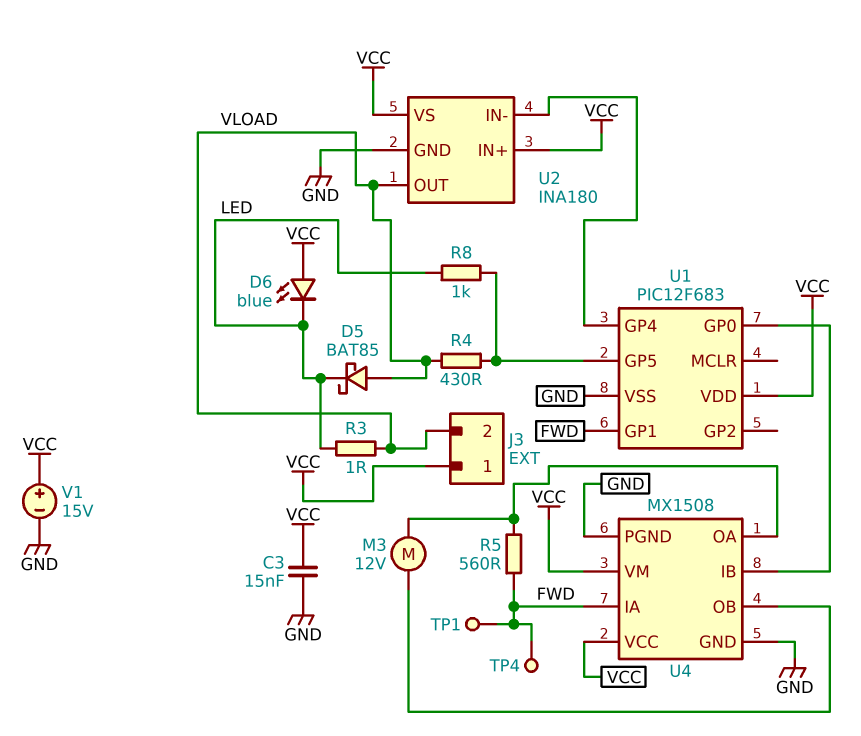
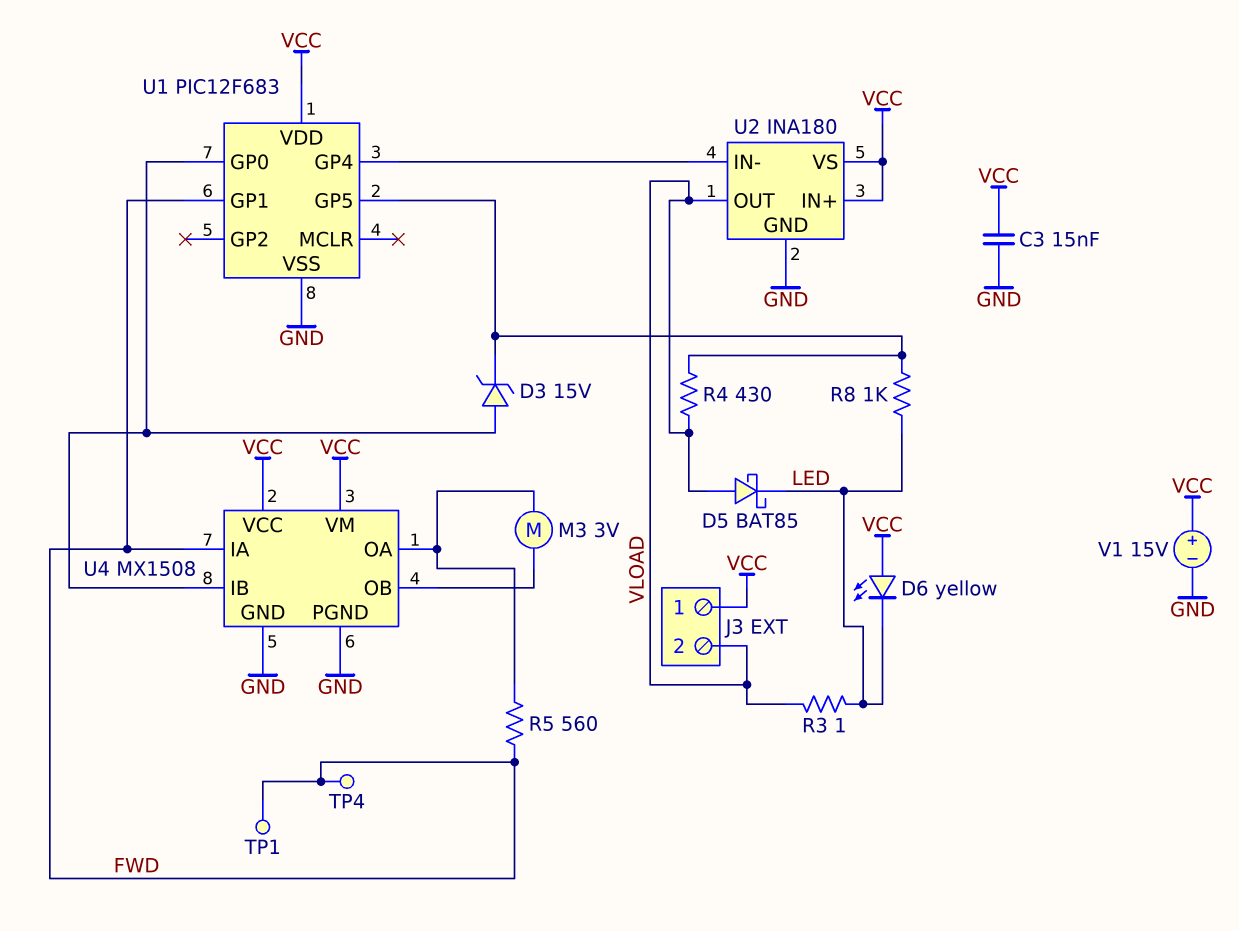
D3: none -> zener 15V (A U1/GP0, K U1/GP5)
D6: LED blue (A VCC, K LED) -> LED yellow (A VCC, K LED)
M3: motor 12V (U4/OA, U4/OB) -> motor 3V (U4/OA, U4/OB)

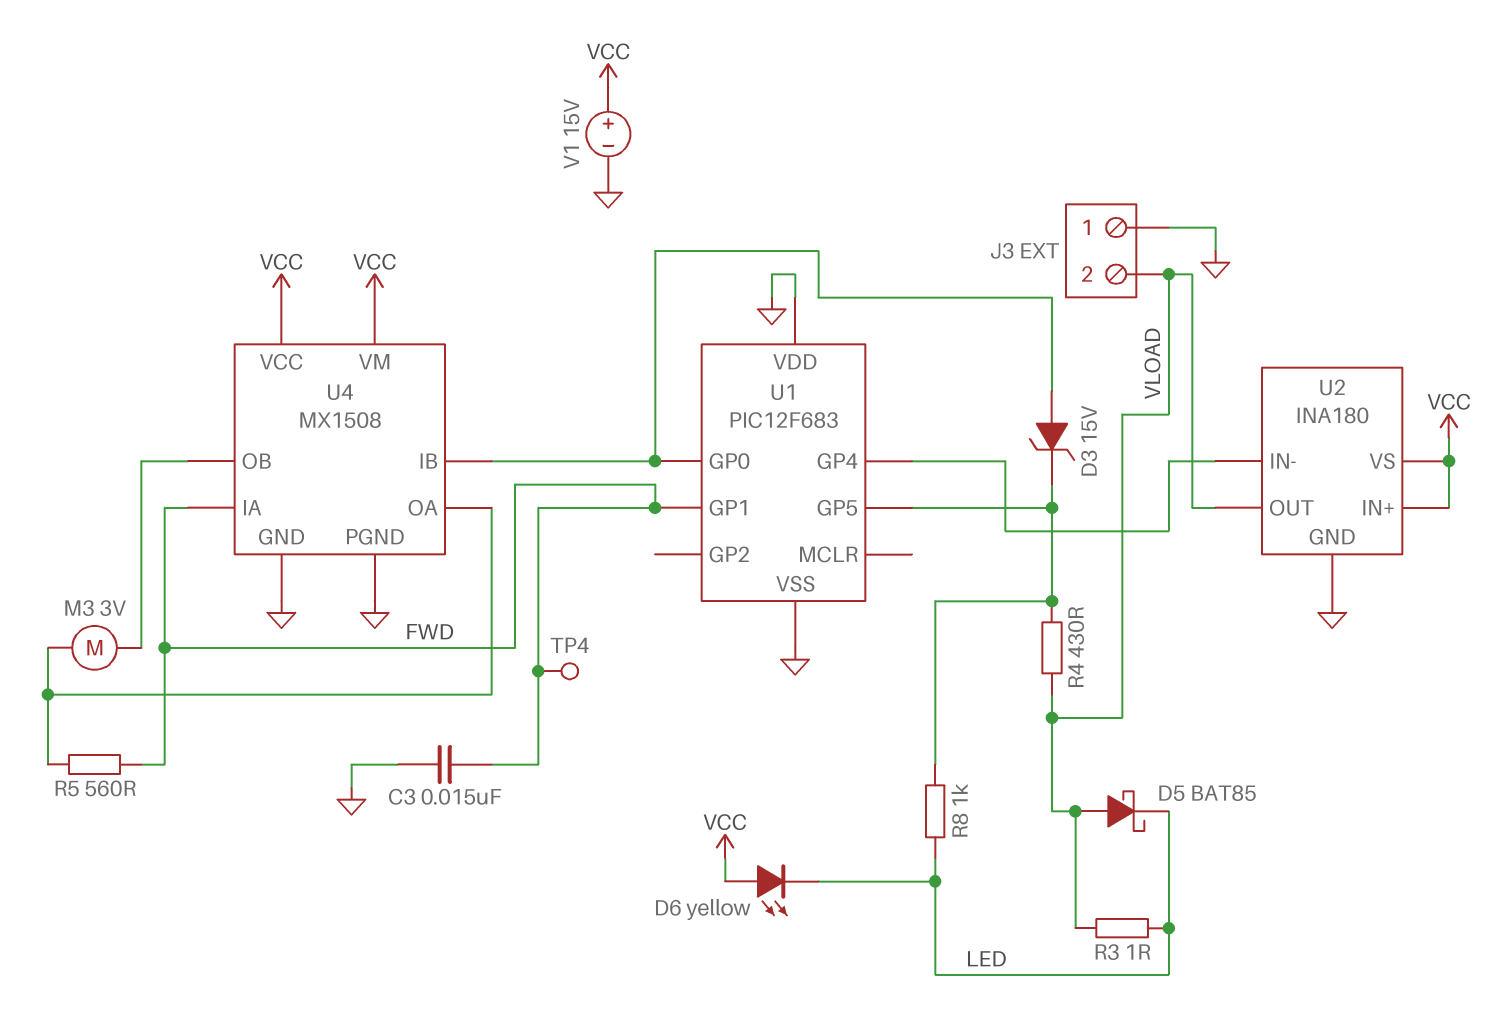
C3: 15nF (GND, VCC) -> 15nF (FWD, GND)
J3 pin 1: VCC -> GND
TP1: test point (FWD) -> none
U1 pin VDD: VCC -> GND

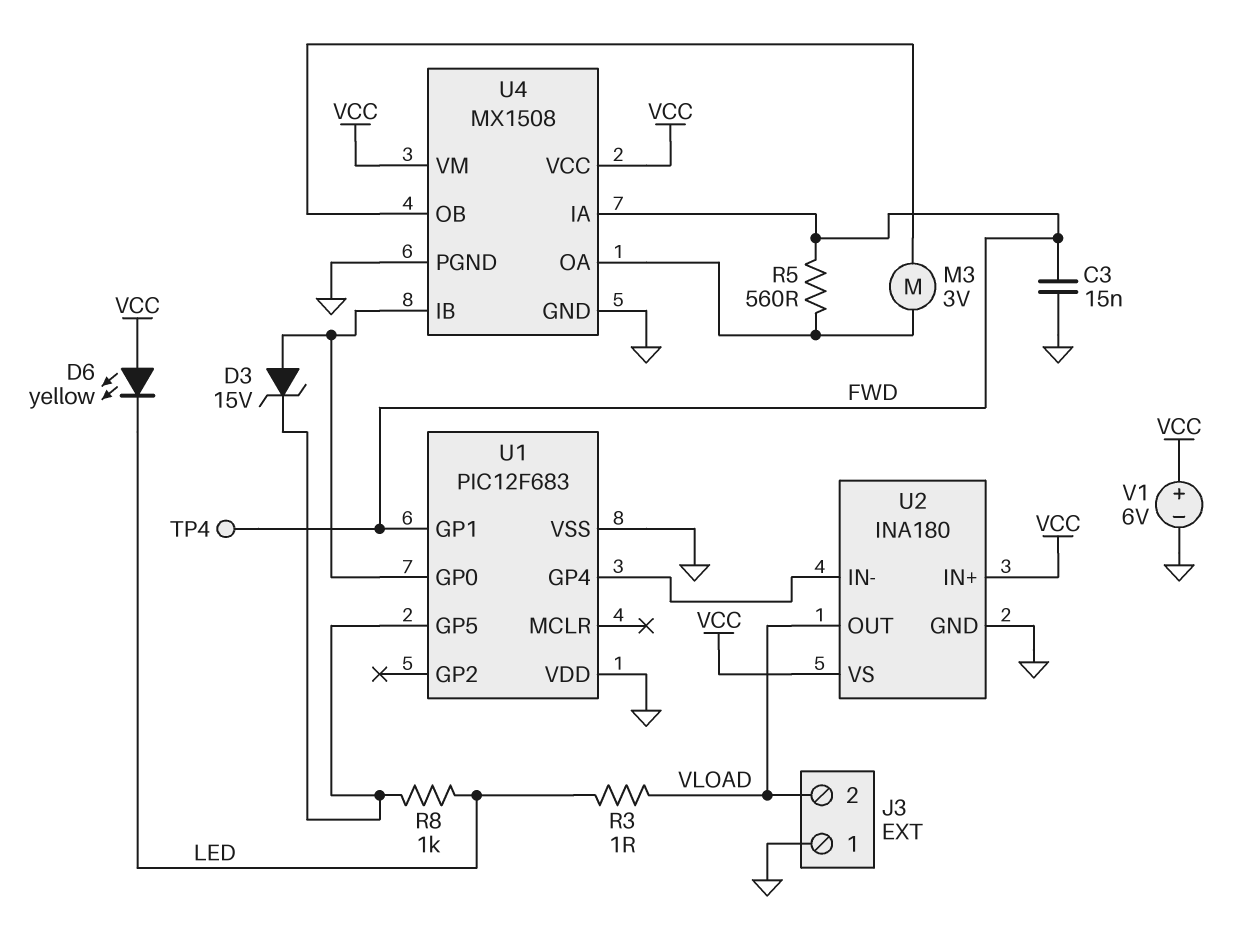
D5: schottky BAT85 (A VLOAD, K LED) -> none
R4: 430 (U1/GP5, VLOAD) -> none
V1: 15V (plus VCC, minus GND) -> 6V (plus VCC, minus GND)

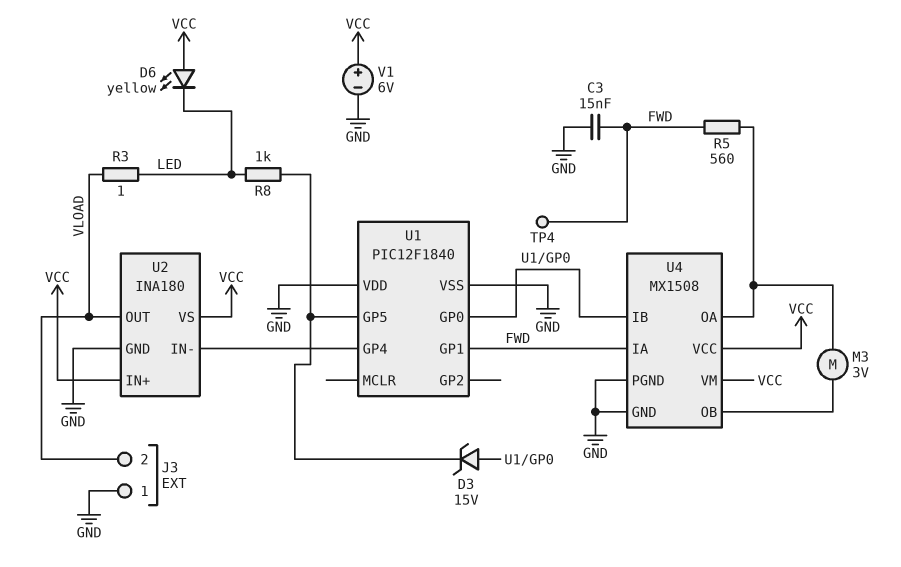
U1: PIC12F683 -> PIC12F1840

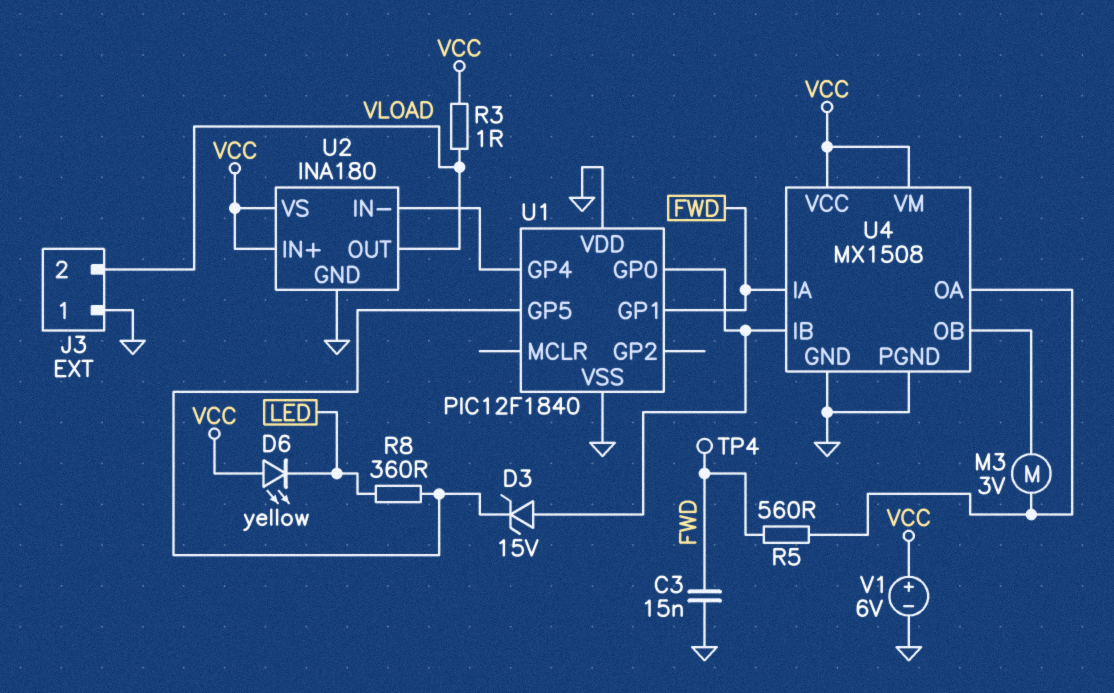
R3: 1 (LED, VLOAD) -> 1 (VCC, VLOAD)
R8: 1k (LED, U1/GP5) -> 360 (LED, U1/GP5)

